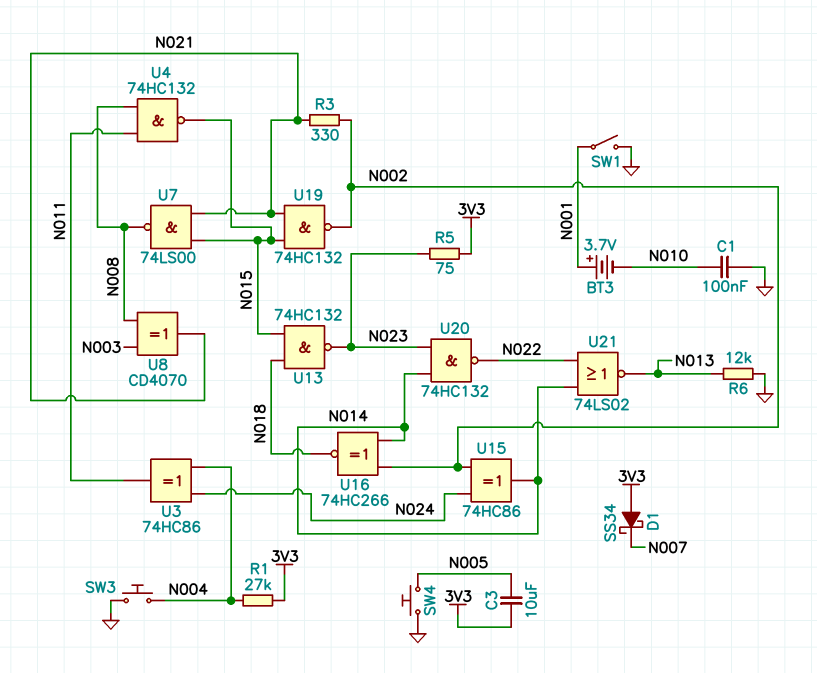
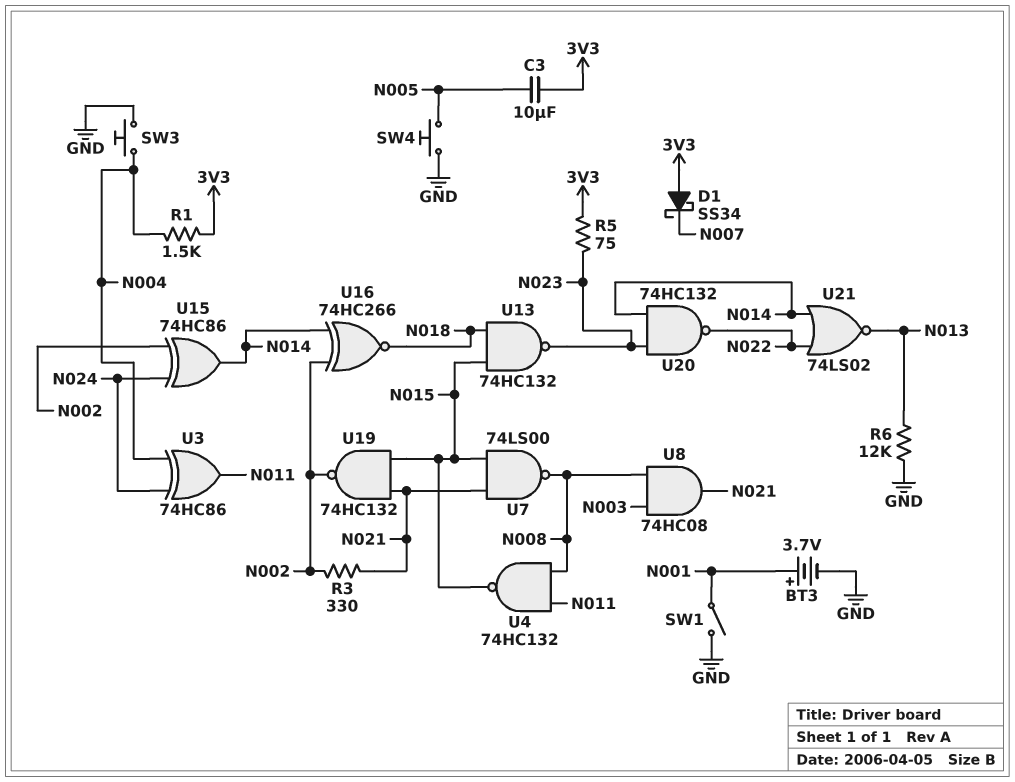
BT3: 3.7V (plus N001, minus N010) -> 3.7V (plus N001, minus GND)
C1: 100nF (GND, N010) -> none
R1: 27k (3V3, N004) -> 1.5k (3V3, N004)
U8: XOR CD4070 (in N003, in N008, out N021) -> AND 74HC08 (in N003, in N008, out N021)

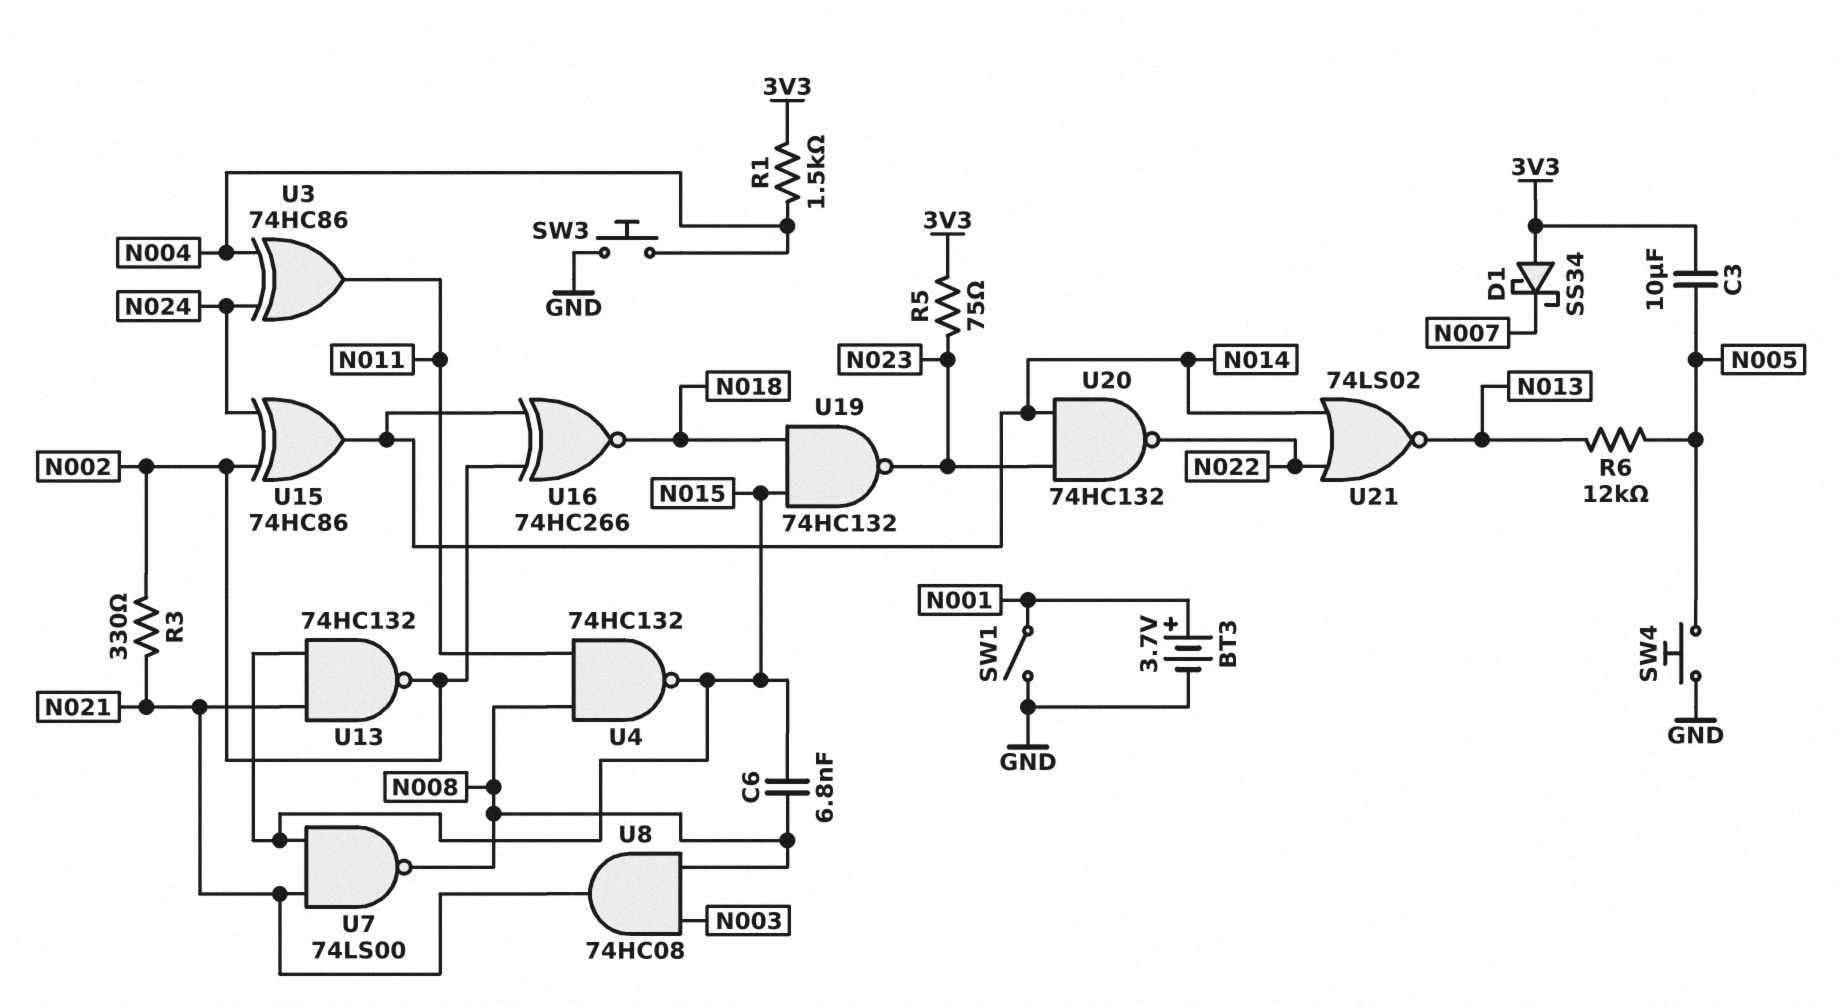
C6: none -> 6.8nF (N008, N015)
R6: 12k (GND, N013) -> 12k (N005, N013)
U13: NAND 74HC132 (in N015, in N018, out N023) -> NAND 74HC132 (in N015, in N021, out N002)
U19: NAND 74HC132 (in N015, in N021, out N002) -> NAND 74HC132 (in N015, in N018, out N023)

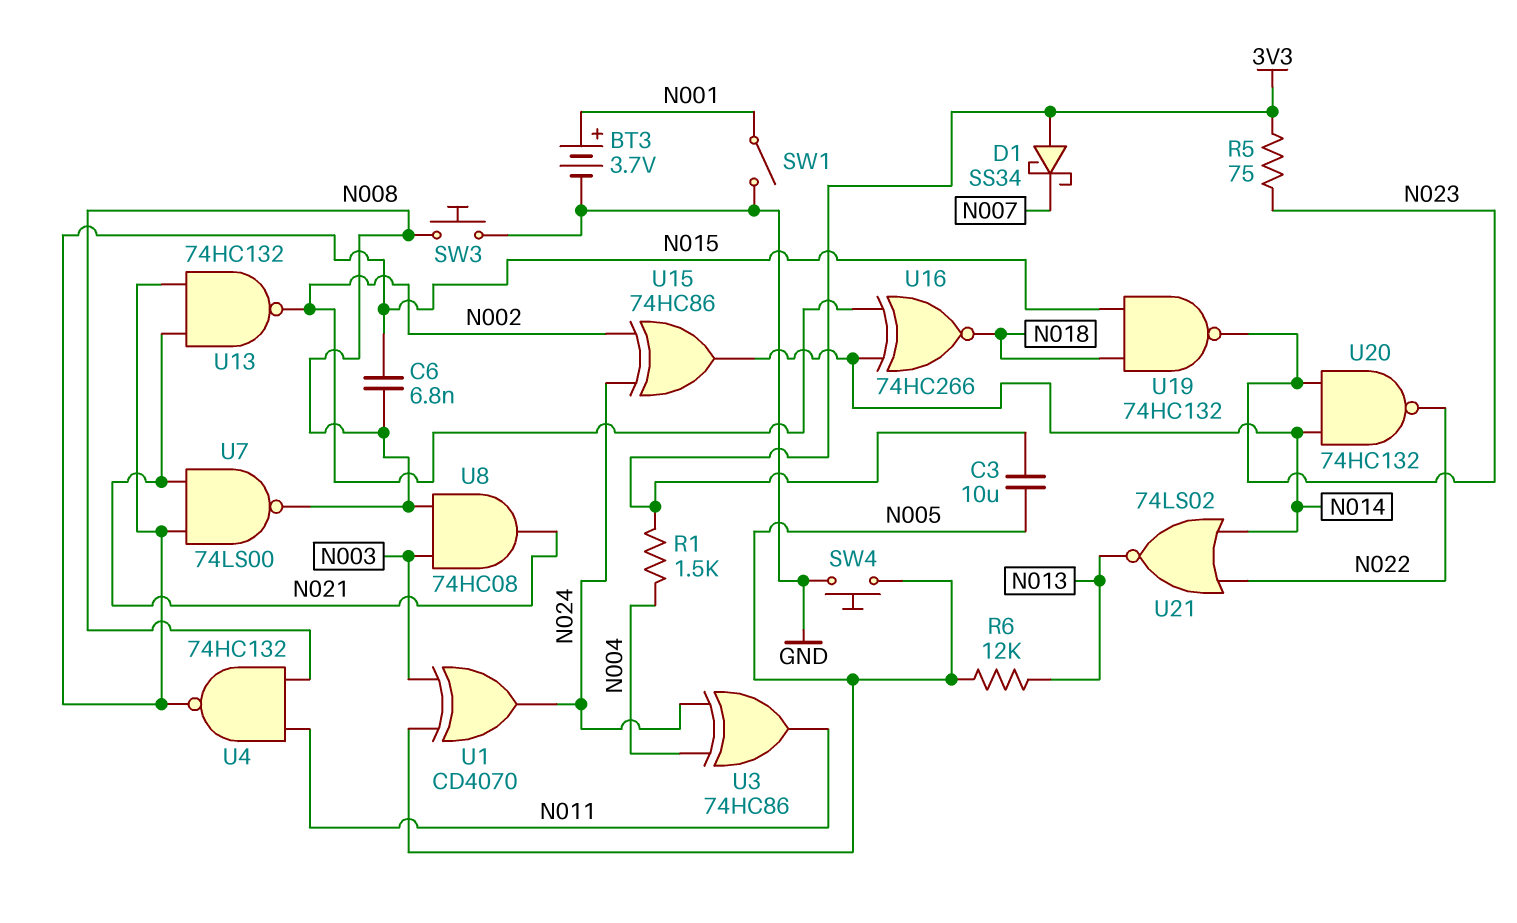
R3: 330 (N002, N021) -> none
SW3: button (GND, N004) -> button (GND, N008)
U1: none -> XOR CD4070 (in N003, in N005, out N024)

